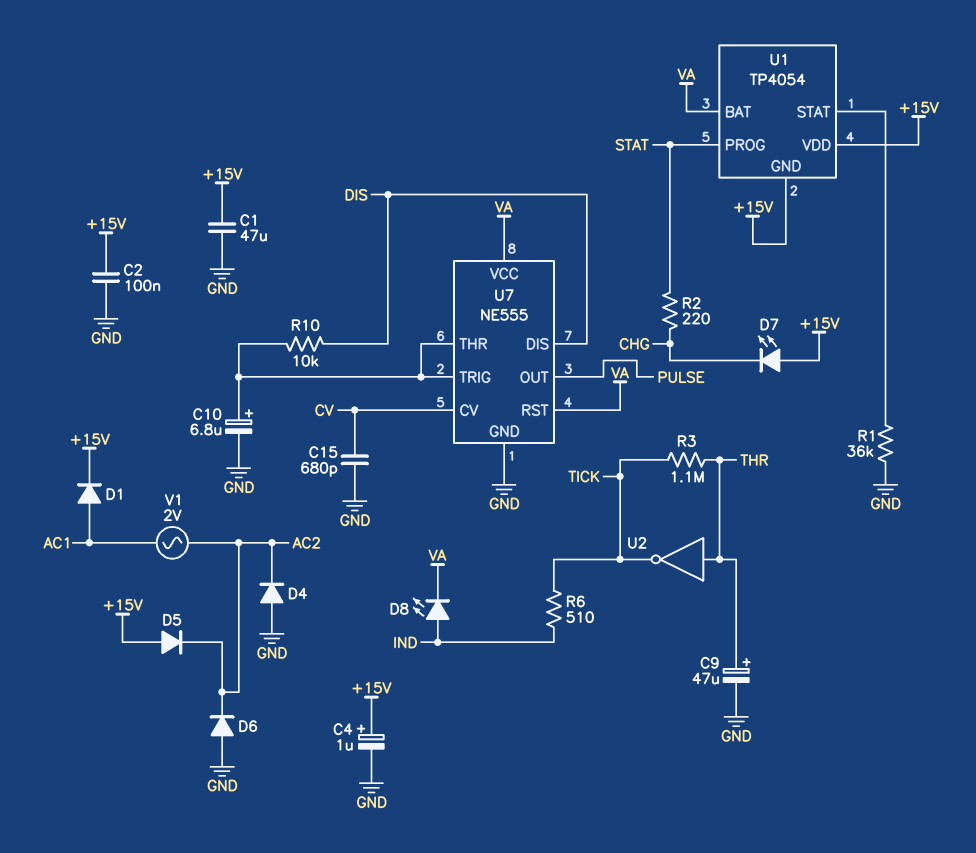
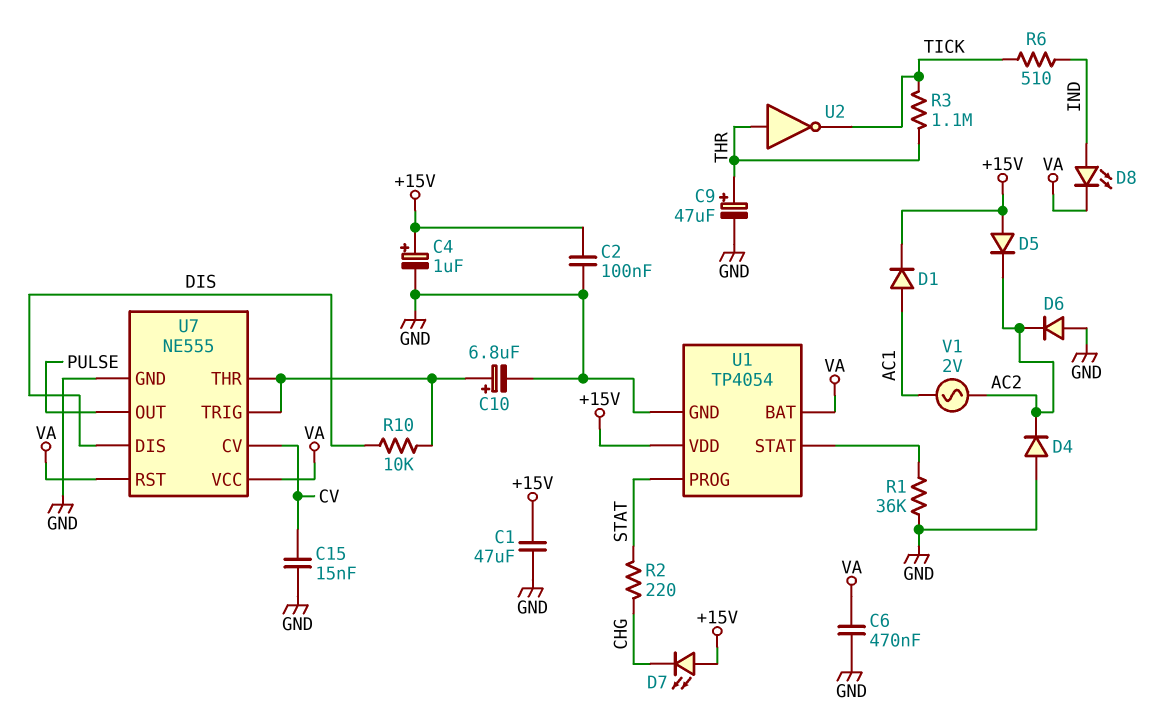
C6: none -> 470nF (GND, VA)
C15: 680pF (CV, GND) -> 15nF (CV, GND)
U1 pin GND: +15V -> GND

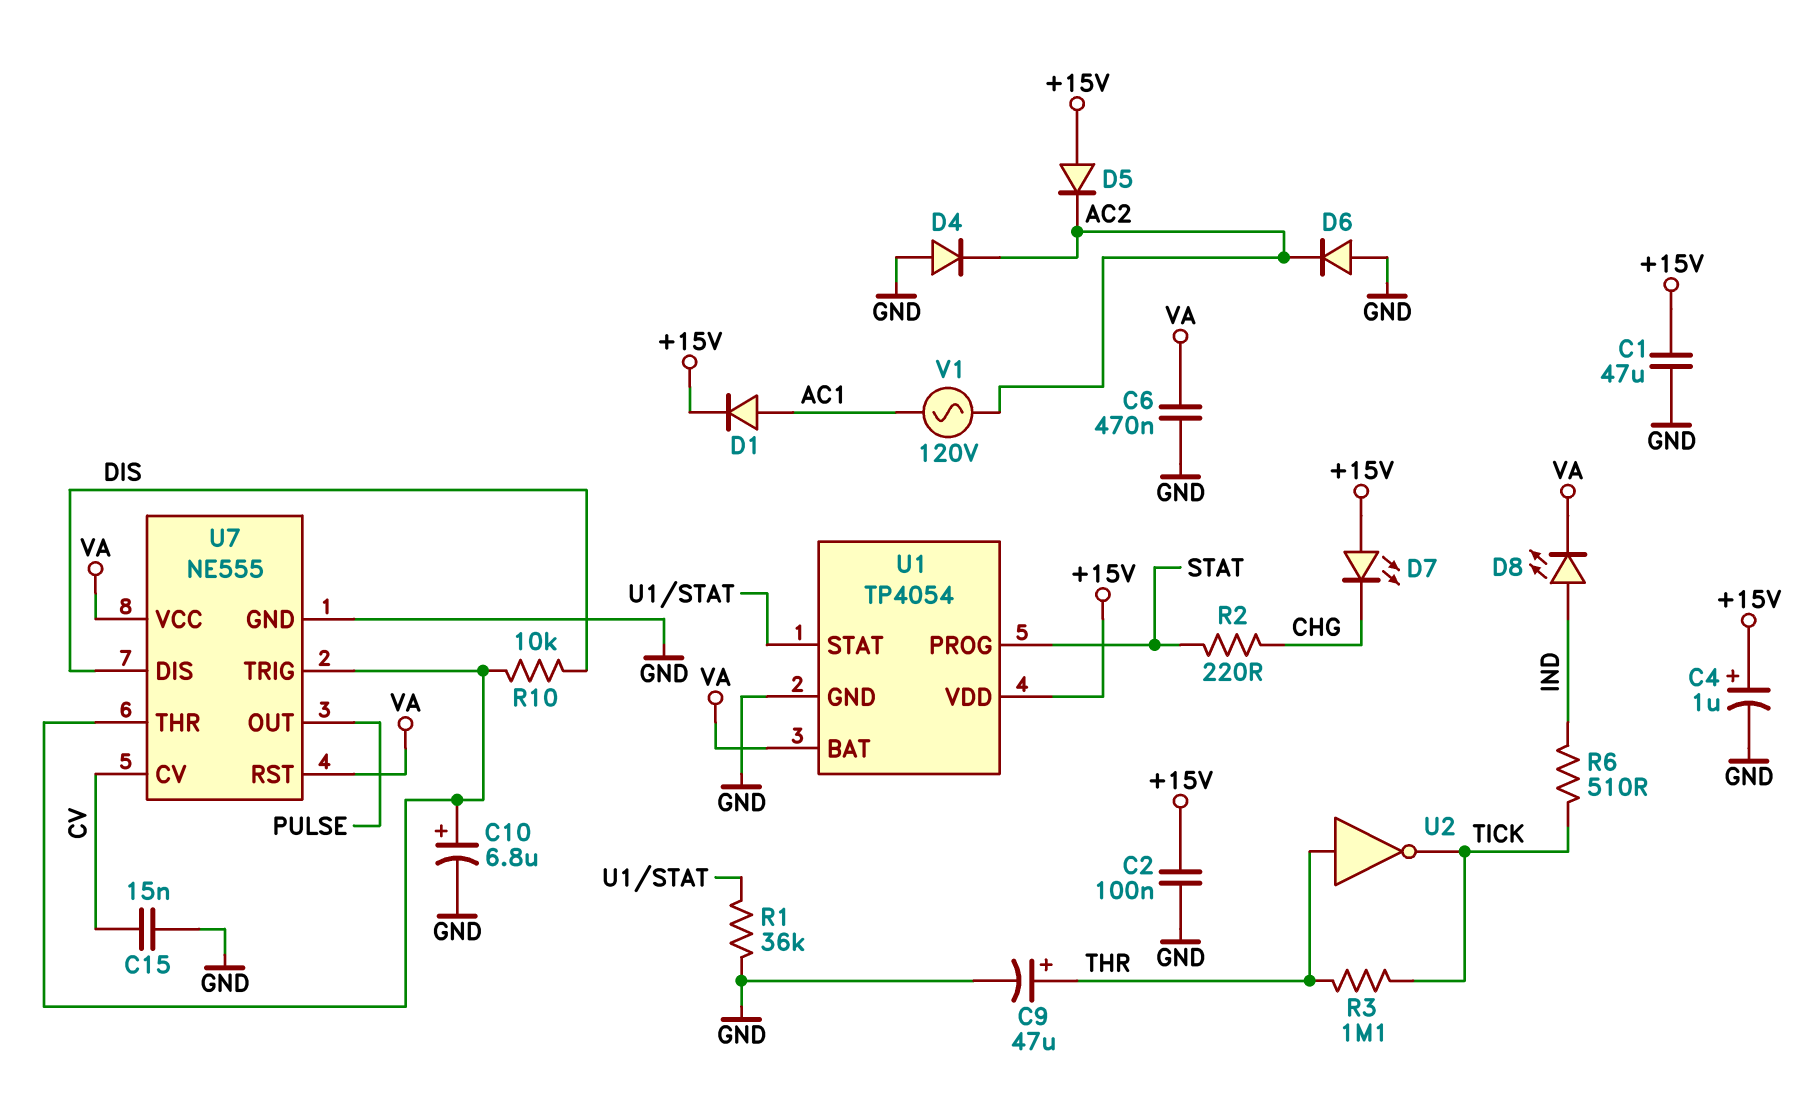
V1: AC 2V (AC1, AC2) -> AC 120V (AC1, AC2)

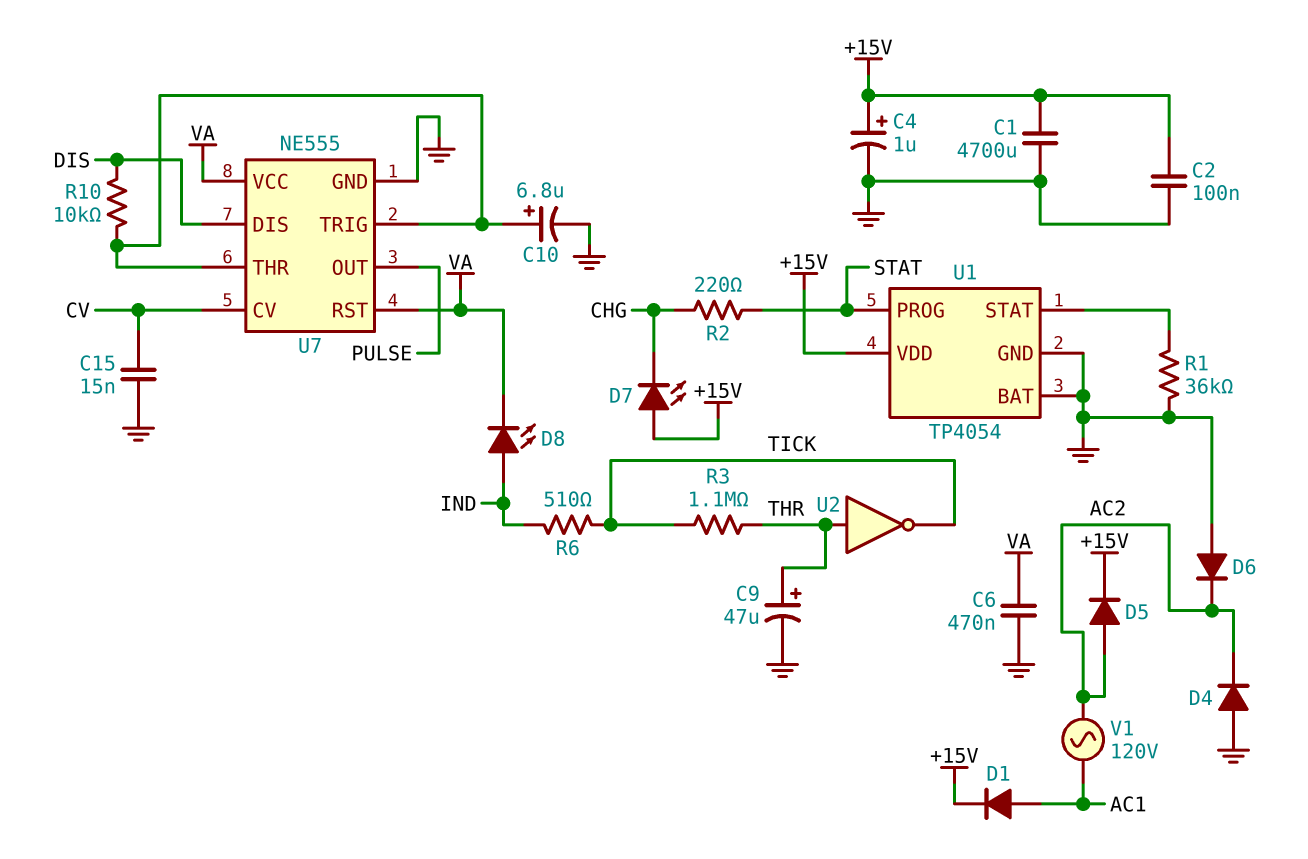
C1: 47uF (+15V, GND) -> 4700uF (+15V, GND)
D5: diode (A +15V, K AC2) -> diode (A AC2, K +15V)
U1 pin BAT: VA -> GND

